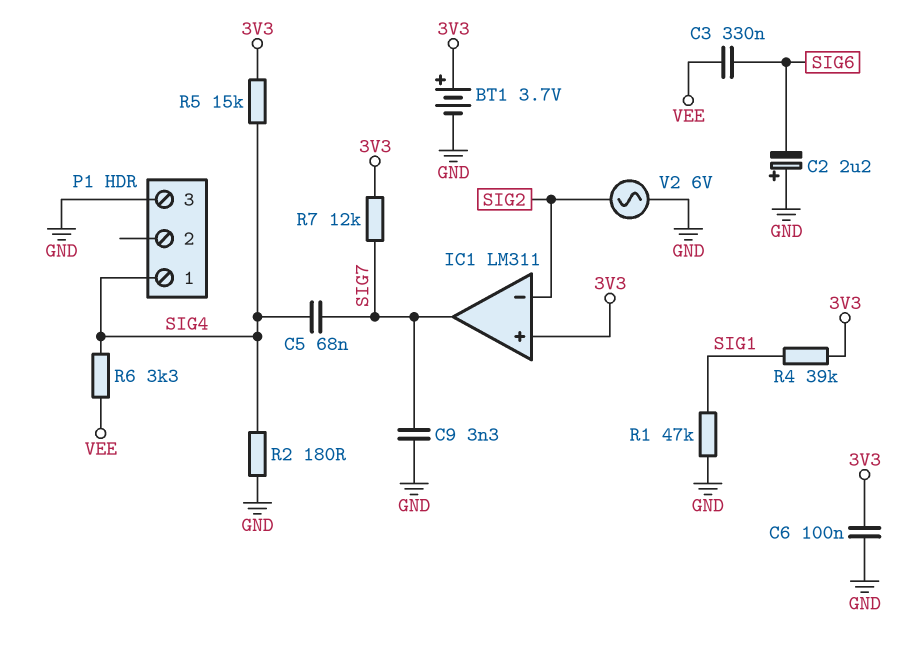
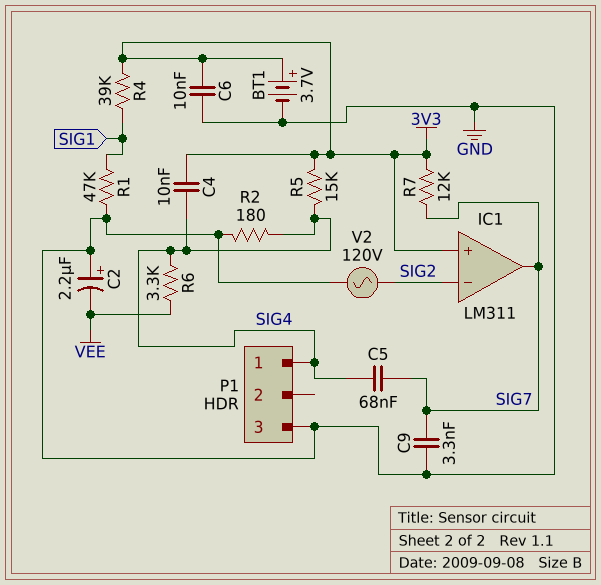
C2: 2.2uF (plus GND, minus SIG6) -> 2.2uF (plus GND, minus VEE)
C3: 330nF (SIG6, VEE) -> none
C4: none -> 10nF (3V3, SIG4)
C6: 100nF (3V3, GND) -> 10nF (3V3, GND)
V2: AC 6V (GND, SIG2) -> AC 120V (GND, SIG2)

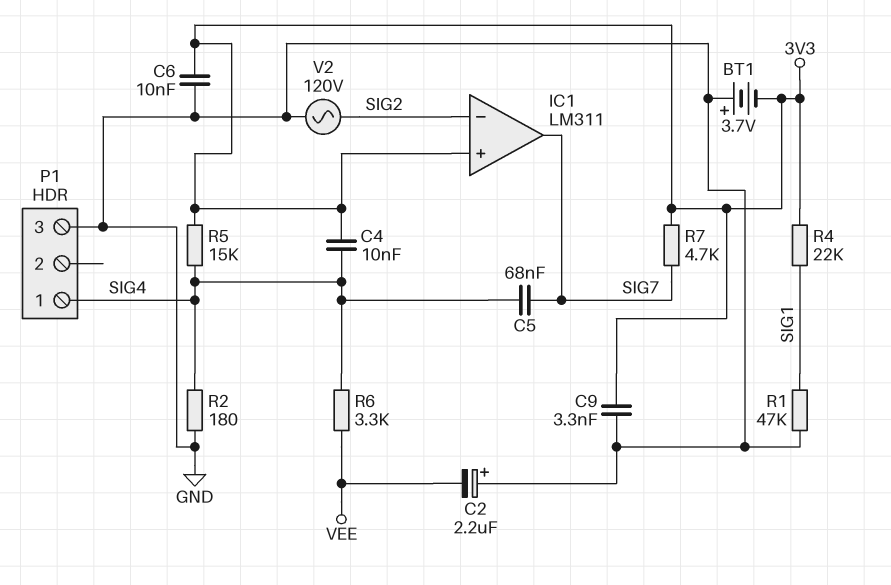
BT1: 3.7V (plus 3V3, minus GND) -> 3.7V (plus GND, minus 3V3)
C9: 3.3nF (GND, SIG7) -> 3.3nF (3V3, GND)
R4: 39k (3V3, SIG1) -> 22k (3V3, SIG1)
R7: 12k (3V3, SIG7) -> 4.7k (3V3, SIG7)

